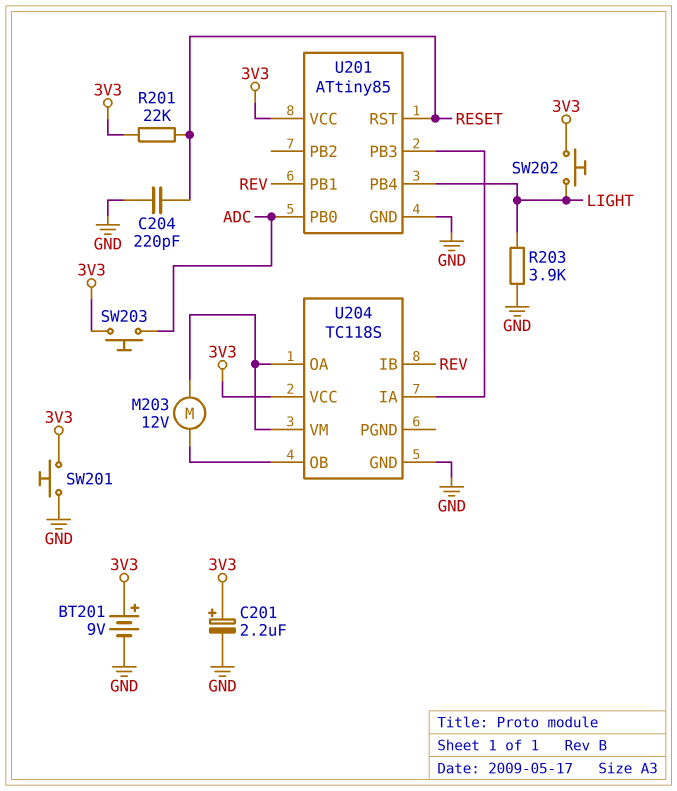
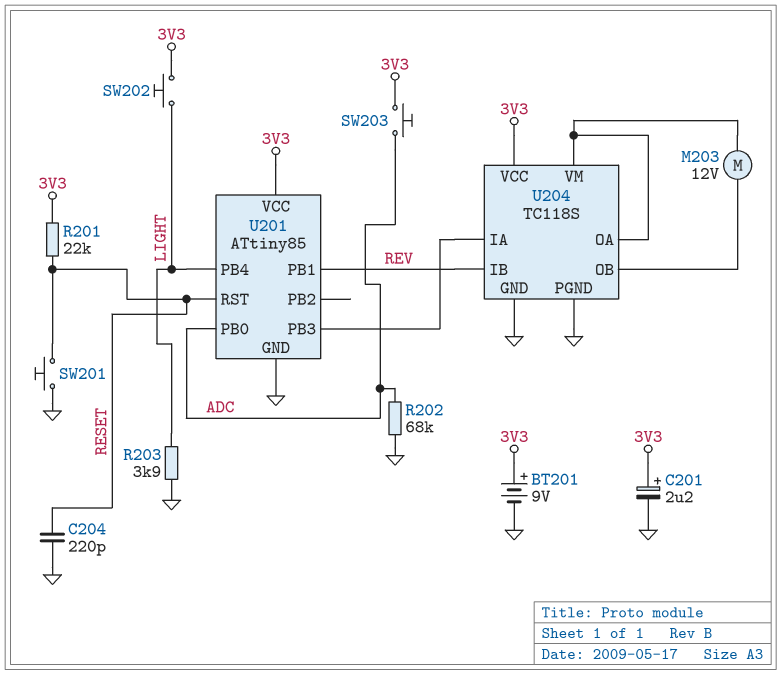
R202: none -> 68k (ADC, GND)
SW201: button (3V3, GND) -> button (GND, RESET)
U204 pin PGND: none -> GND

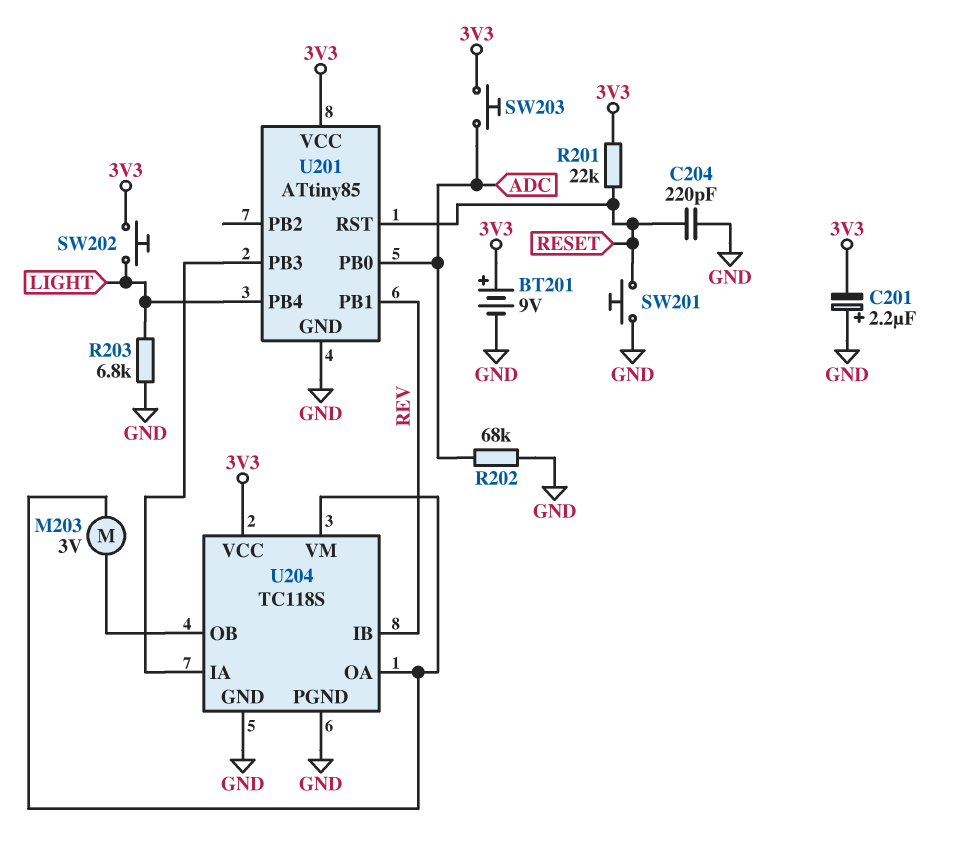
C201: 2.2uF (plus 3V3, minus GND) -> 2.2uF (plus GND, minus 3V3)
M203: motor 12V (U204/OA, U204/OB) -> motor 3V (U204/OA, U204/OB)
R203: 3.9k (GND, LIGHT) -> 6.8k (GND, LIGHT)

